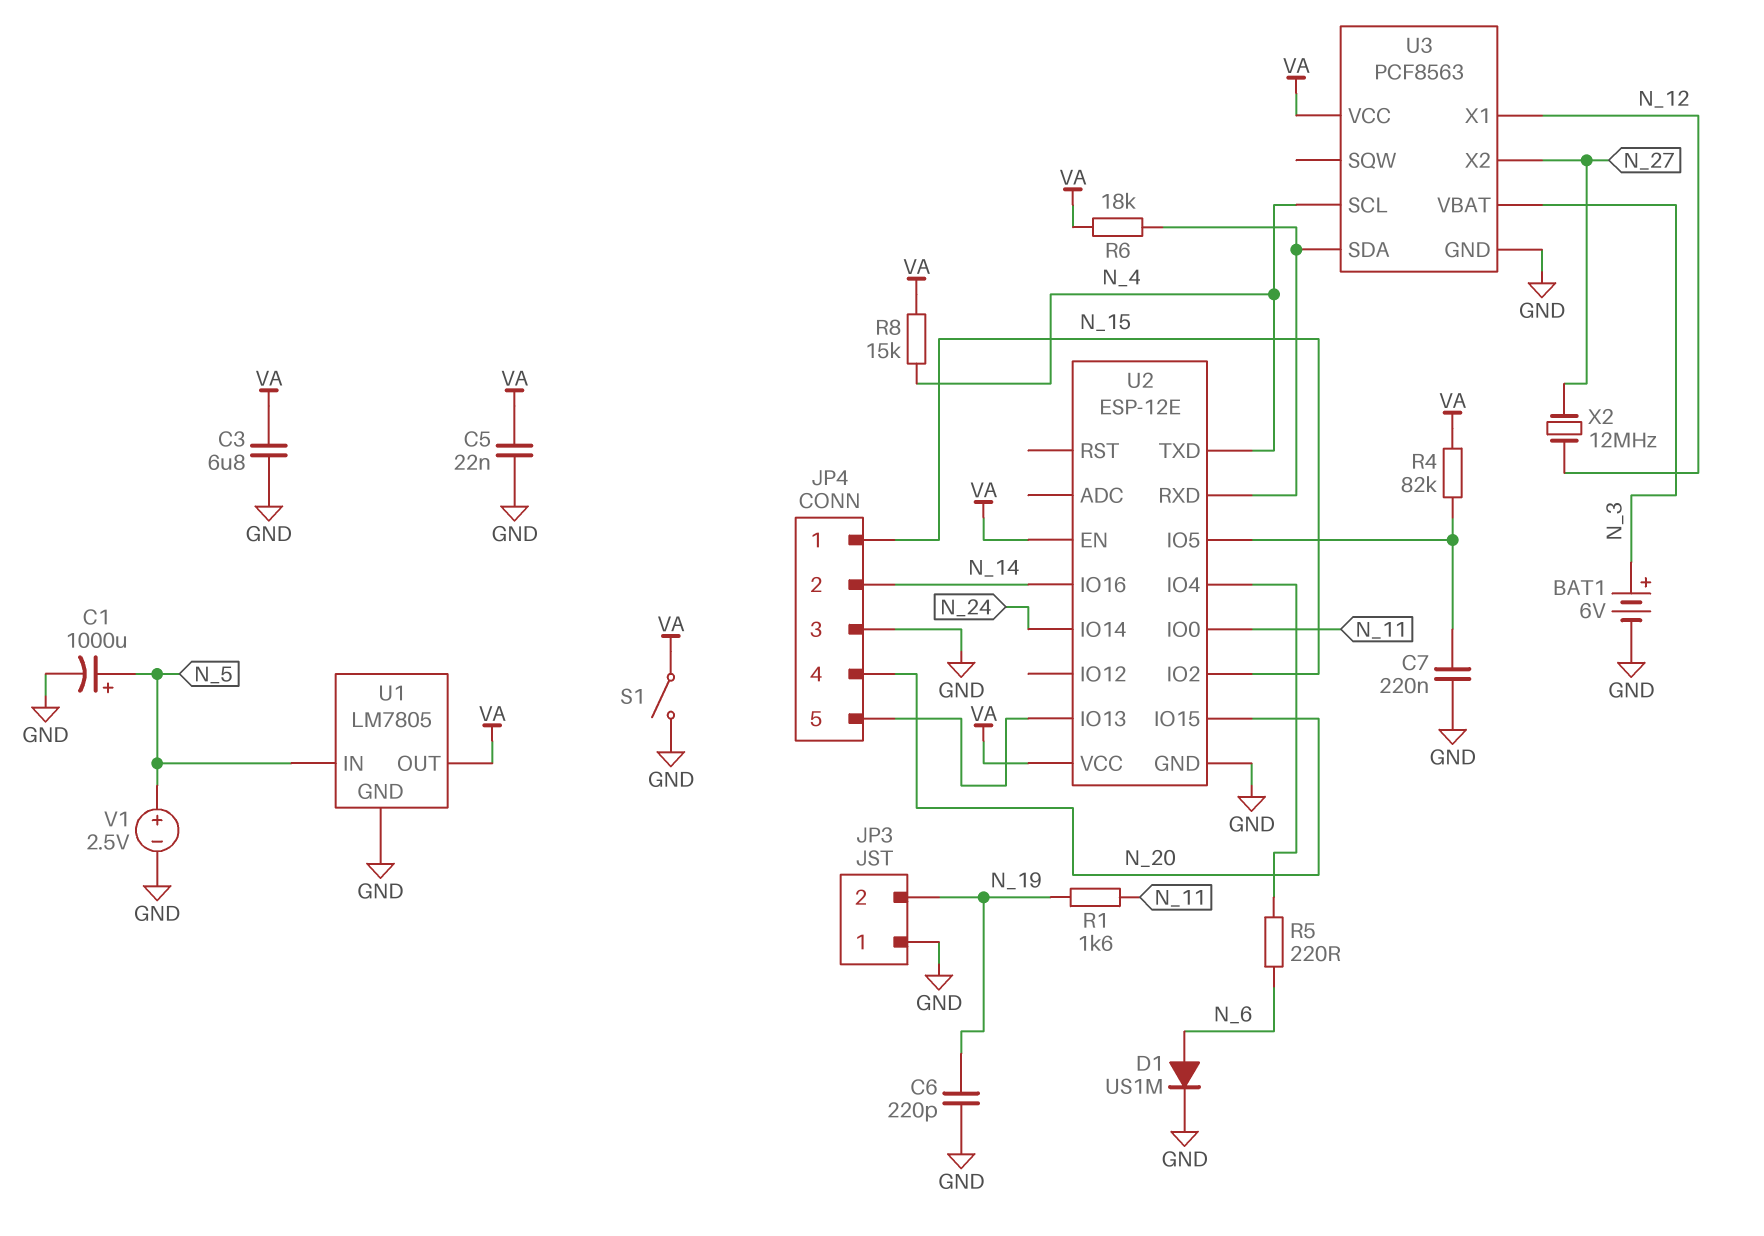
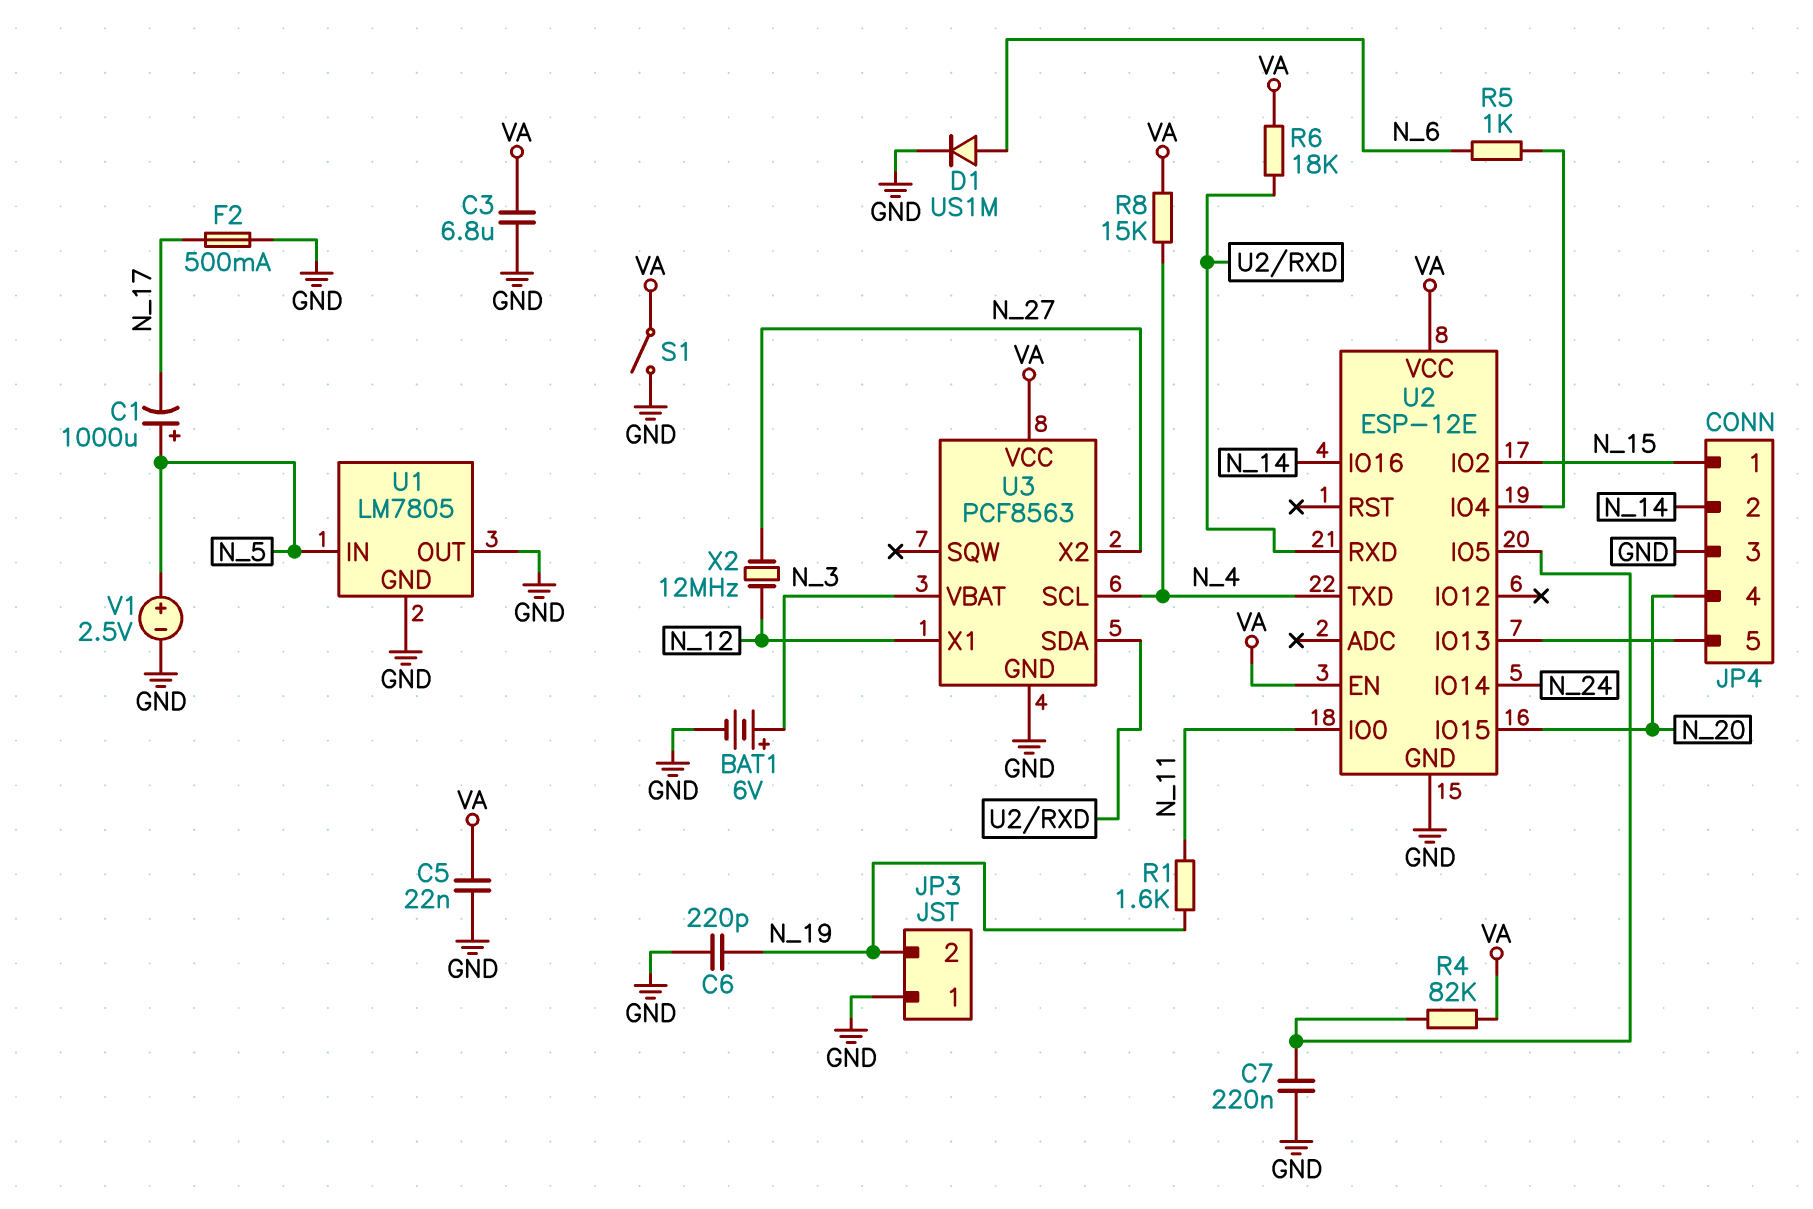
C1: 1000uF (plus N_5, minus GND) -> 1000uF (plus N_5, minus N_17)
F2: none -> 500mA (GND, N_17)
R5: 220 (N_6, U2/IO4) -> 1k (N_6, U2/IO4)
U1 pin OUT: VA -> GND

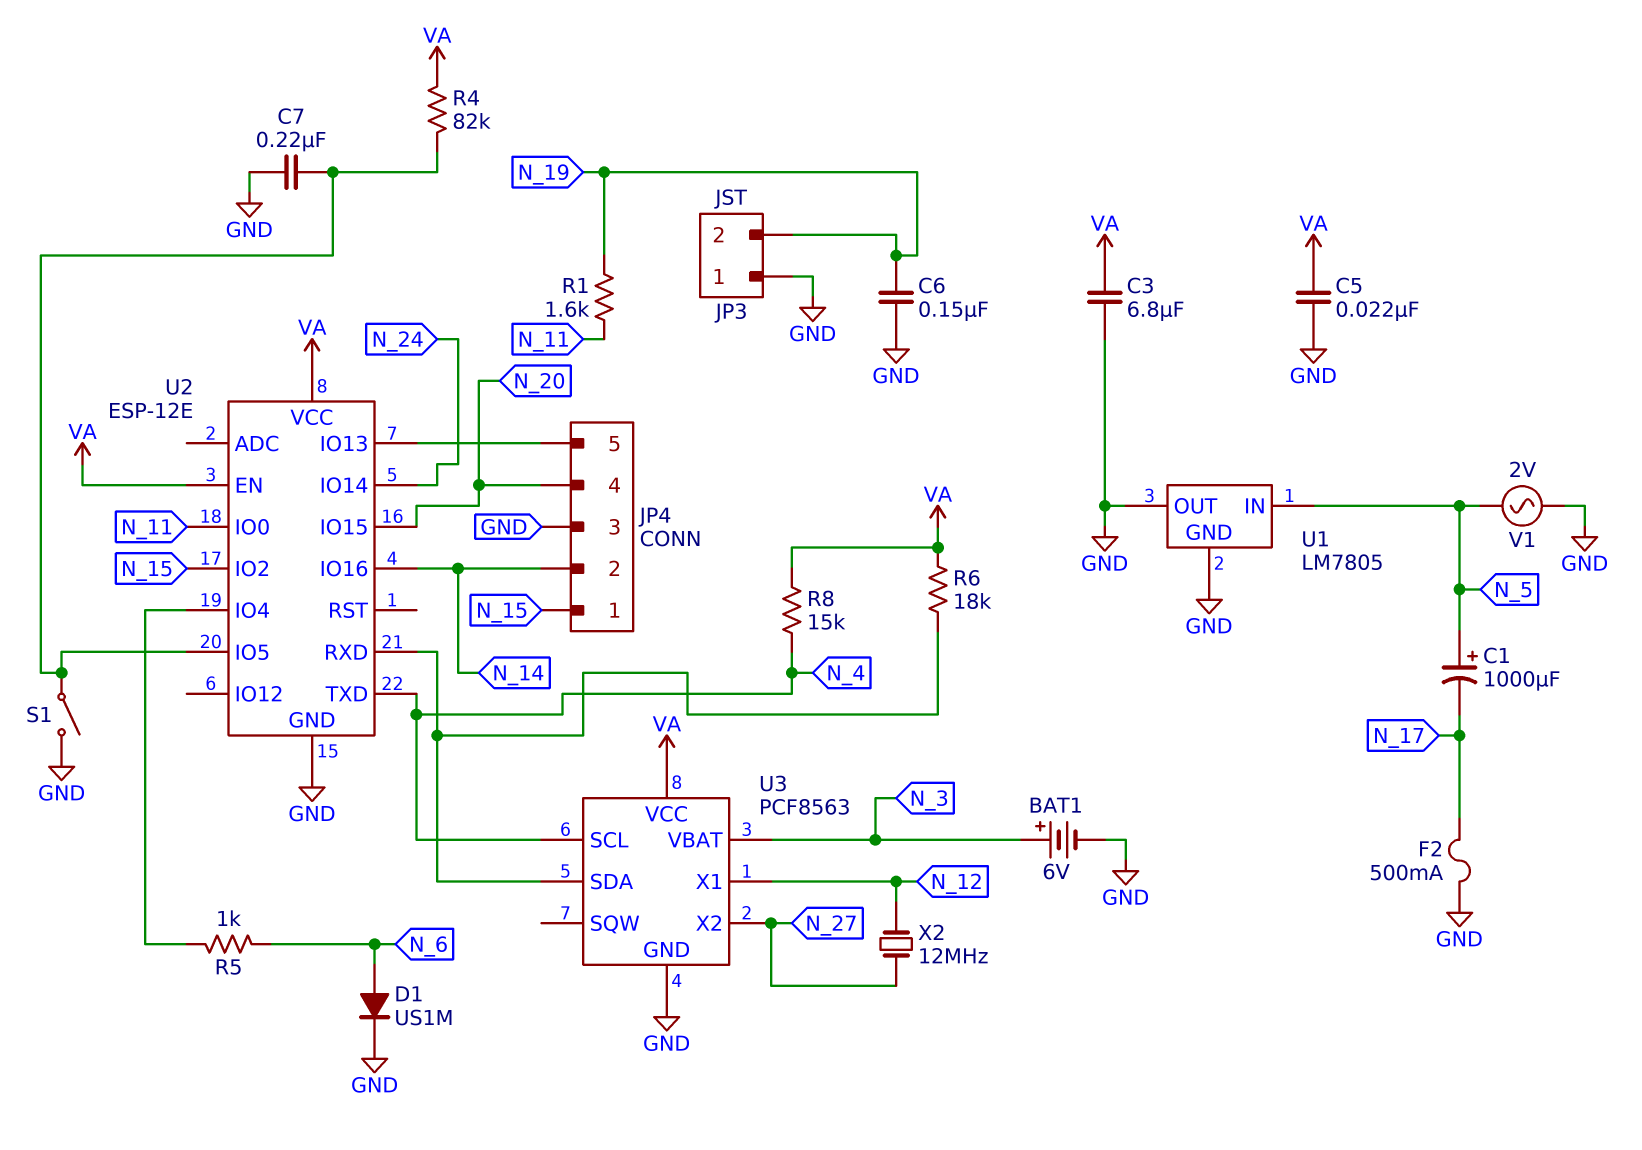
C6: 220pF (GND, N_19) -> 150nF (GND, N_19)
S1: switch (GND, VA) -> switch (GND, U2/IO5)
V1: 2.5V (plus N_5, minus GND) -> AC 2V (GND, N_5)

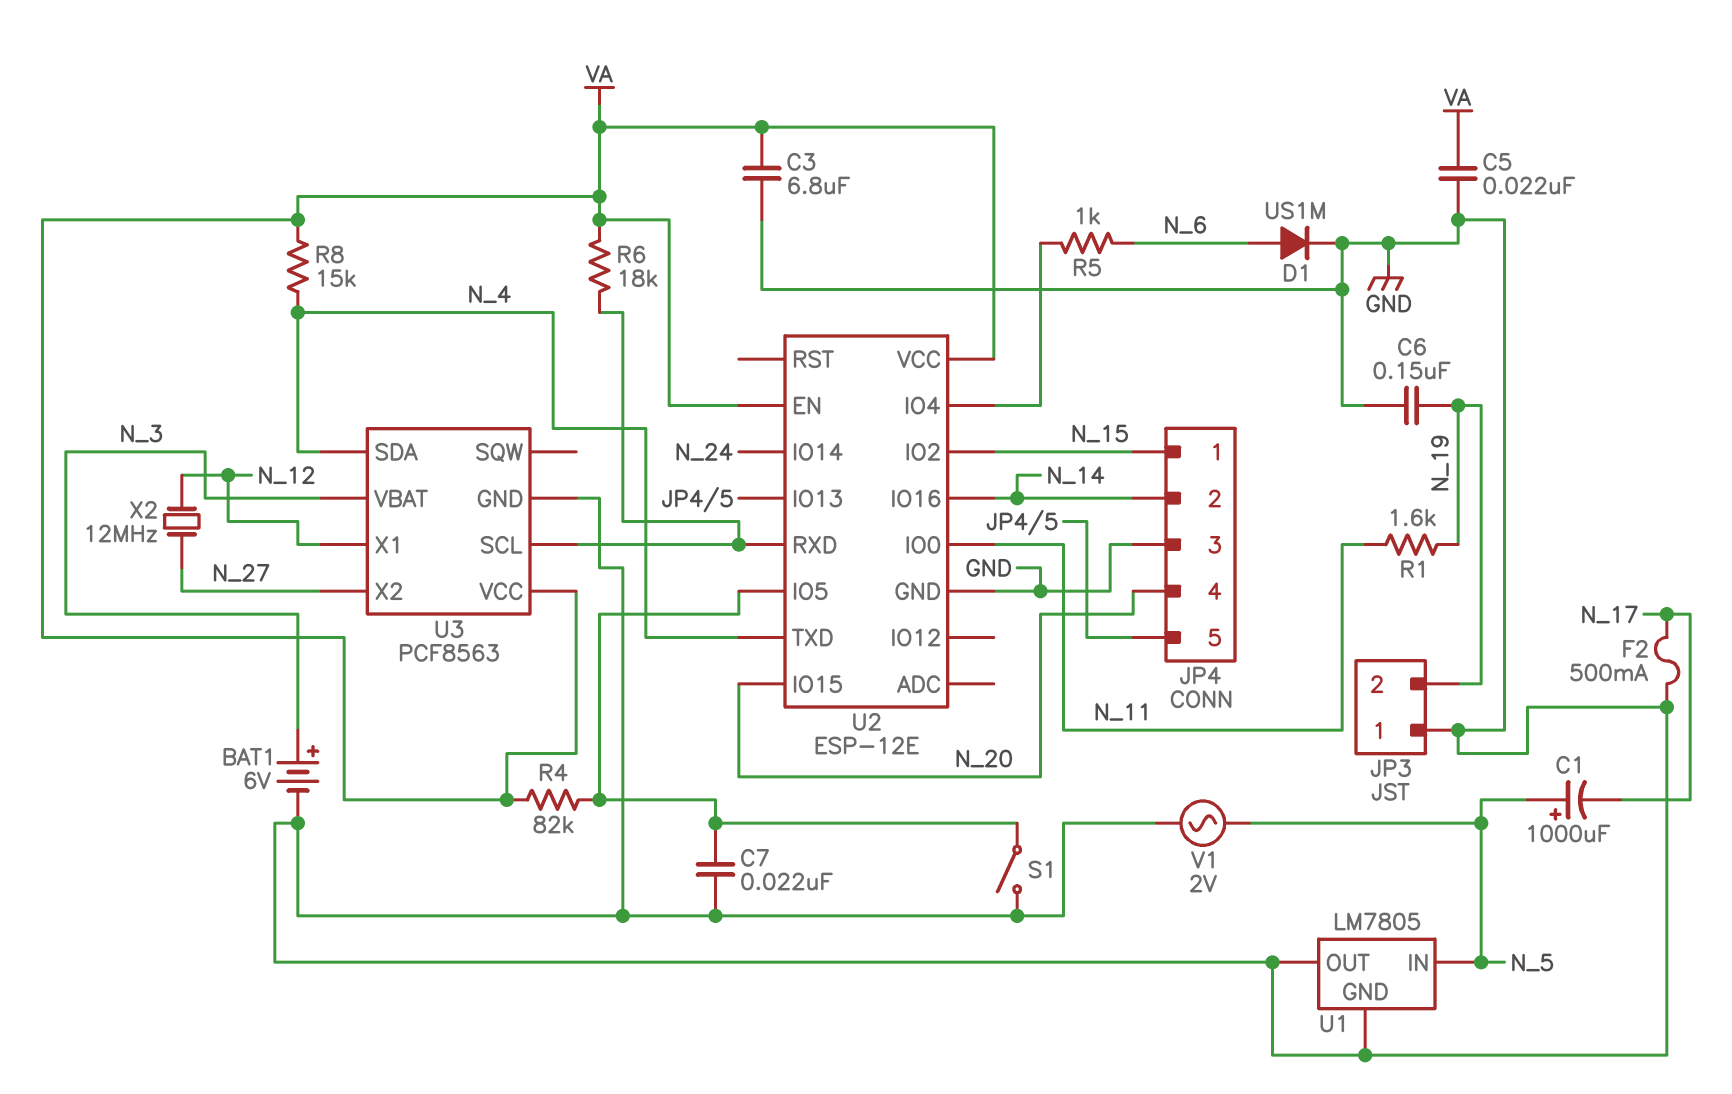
C7: 220nF (GND, U2/IO5) -> 22nF (GND, U2/IO5)
U3 pin SCL: N_4 -> U2/RXD
U3 pin SDA: U2/RXD -> N_4

